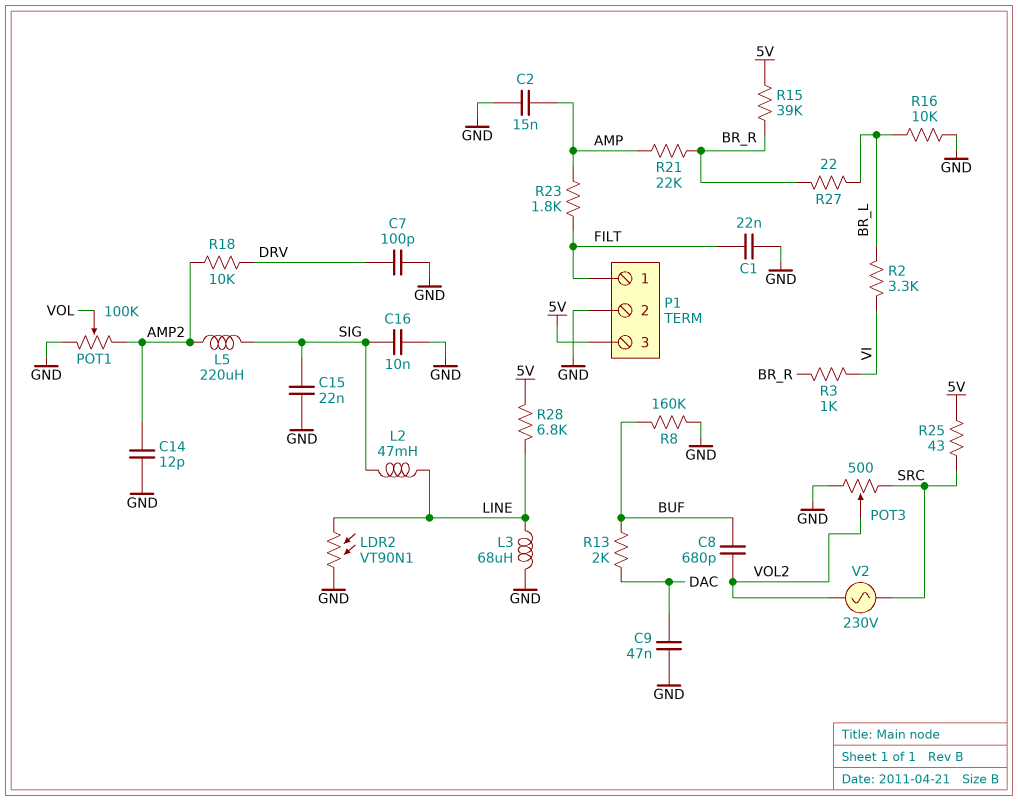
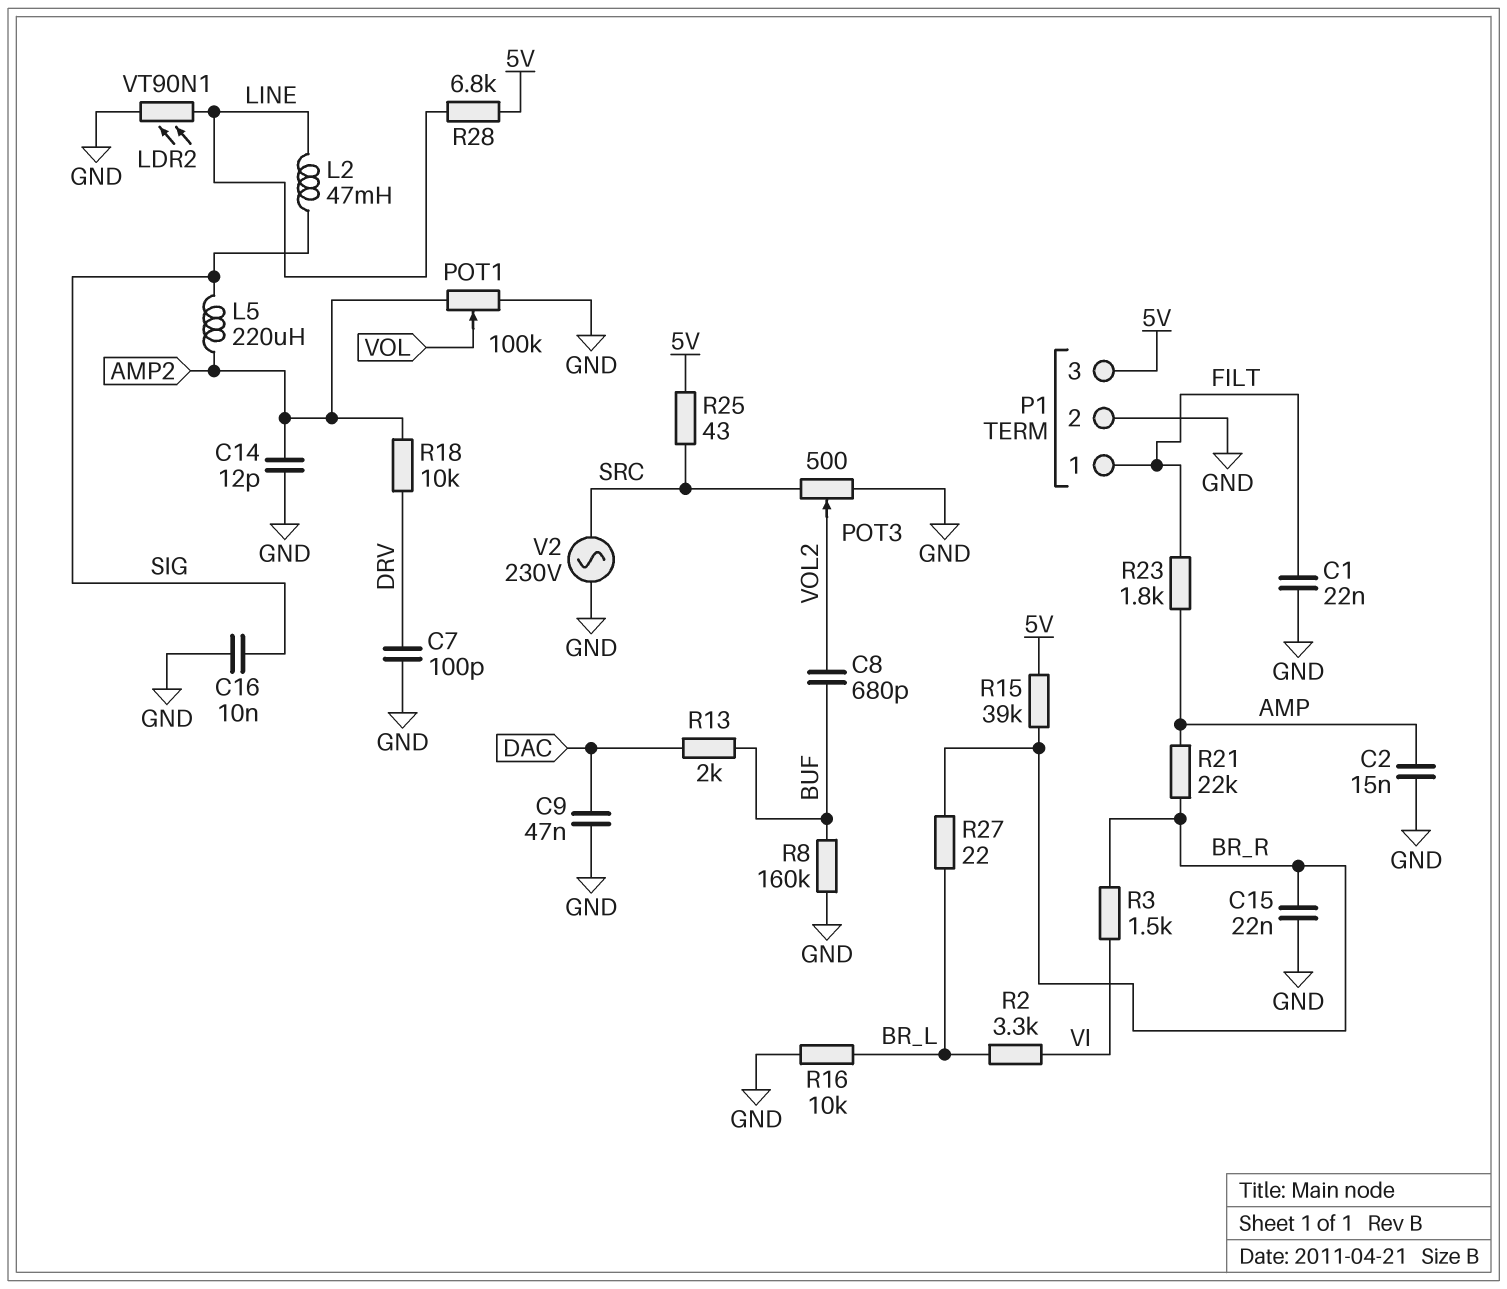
C15: 22nF (GND, SIG) -> 22nF (BR_R, GND)
L3: 68uH (GND, LINE) -> none
R3: 1k (BR_R, VI) -> 1.5k (BR_R, VI)
V2: AC 230V (SRC, VOL2) -> AC 230V (GND, SRC)

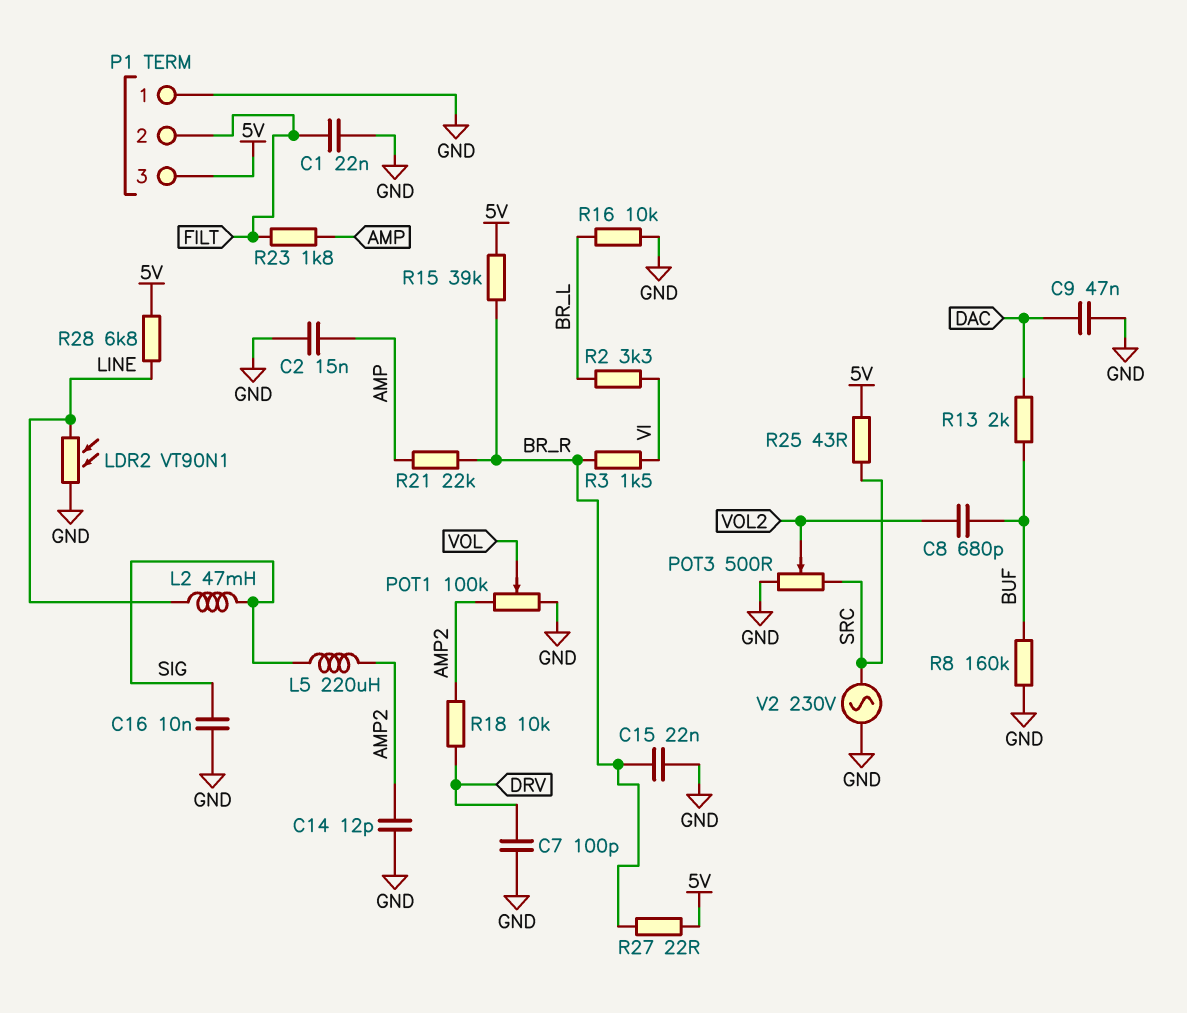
P1 pin 1: FILT -> GND
P1 pin 2: GND -> FILT
R27: 22 (BR_L, BR_R) -> 22 (5V, BR_R)

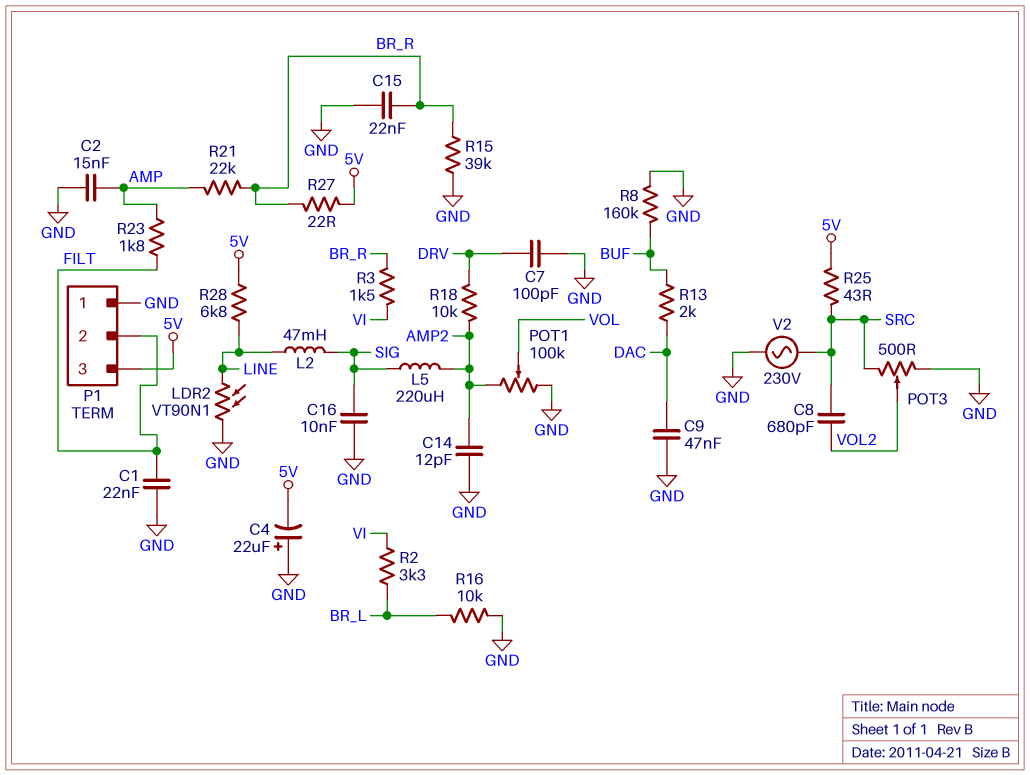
C4: none -> 22uF (plus GND, minus 5V)
C8: 680pF (BUF, VOL2) -> 680pF (SRC, VOL2)
R15: 39k (5V, BR_R) -> 39k (BR_R, GND)

